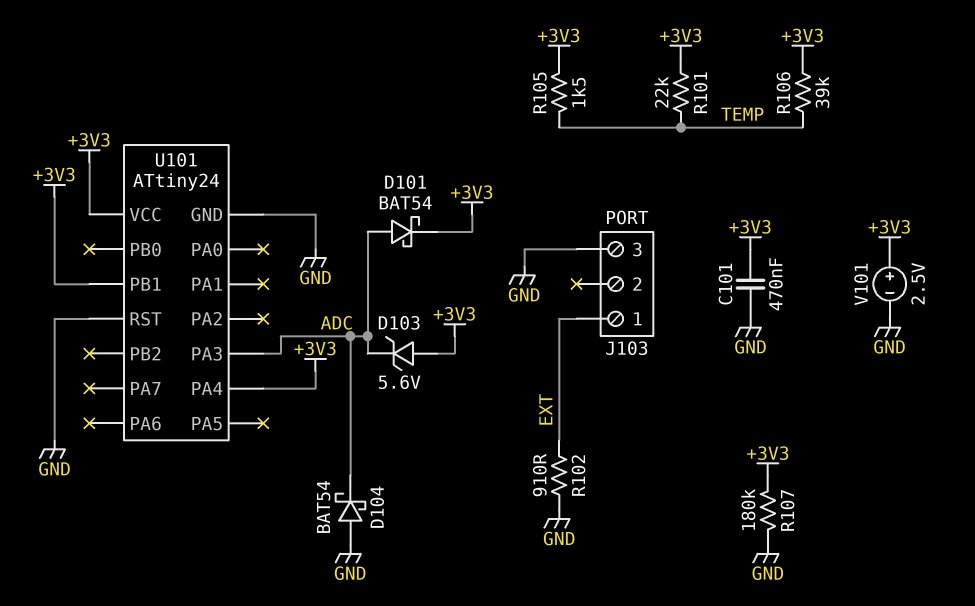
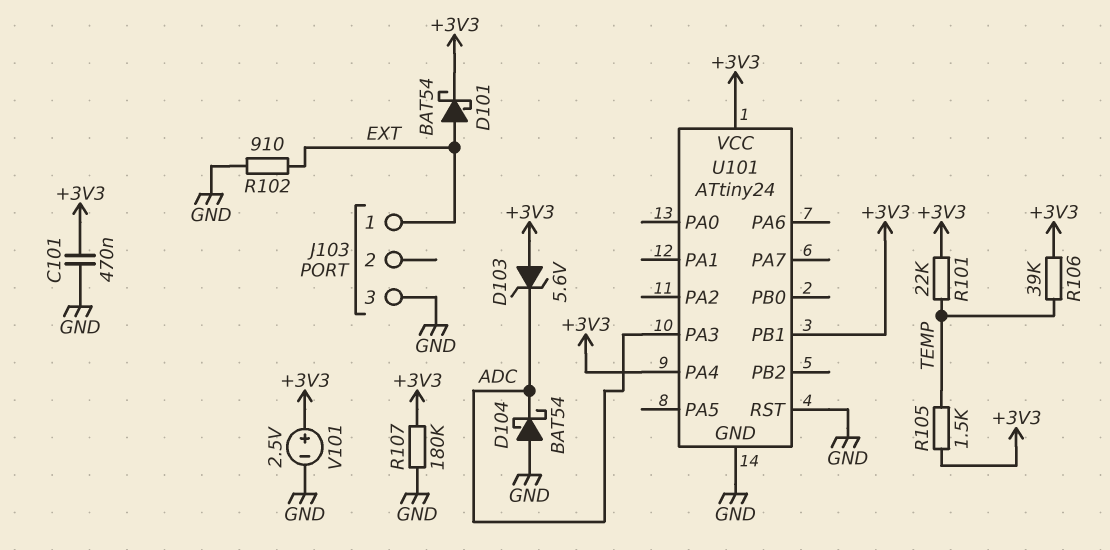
D101: schottky BAT54 (A ADC, K +3V3) -> schottky BAT54 (A EXT, K +3V3)

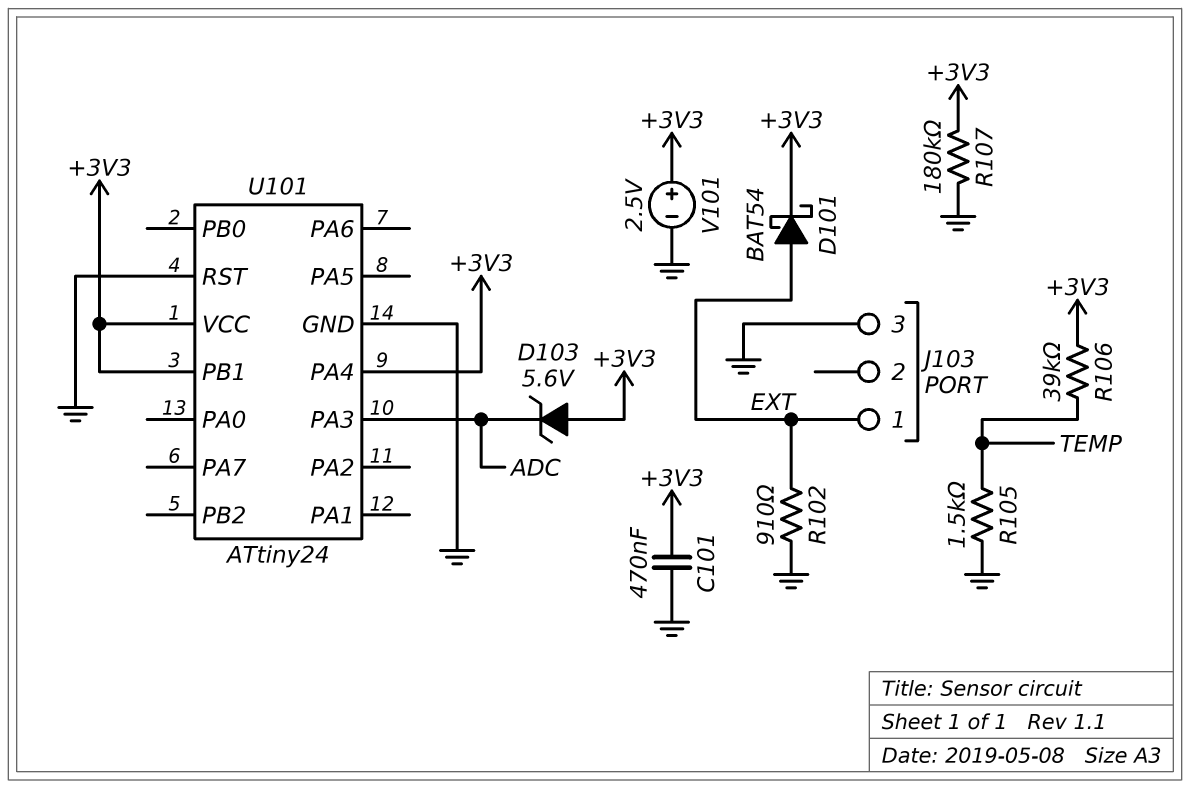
D104: schottky BAT54 (A GND, K ADC) -> none
R101: 22k (+3V3, TEMP) -> none
R105: 1.5k (+3V3, TEMP) -> 1.5k (GND, TEMP)

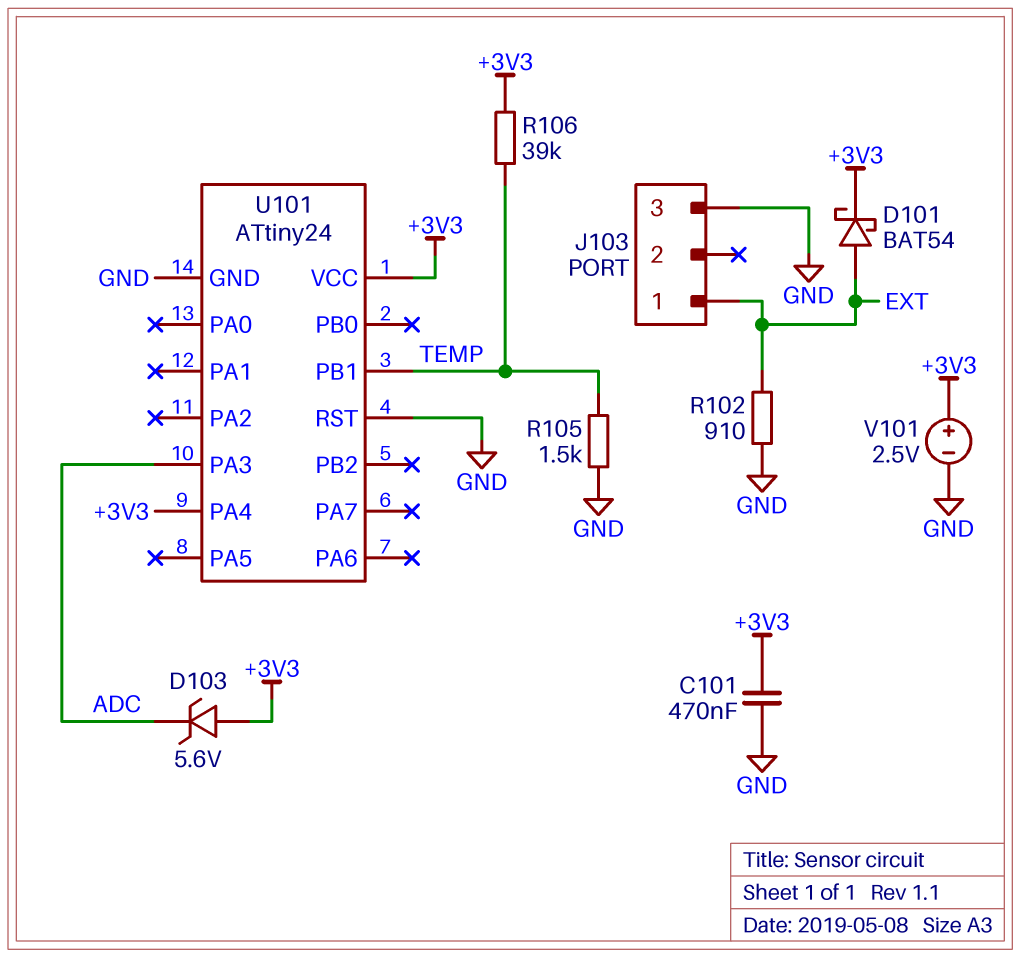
R107: 180k (+3V3, GND) -> none
U101 pin PB1: +3V3 -> TEMP

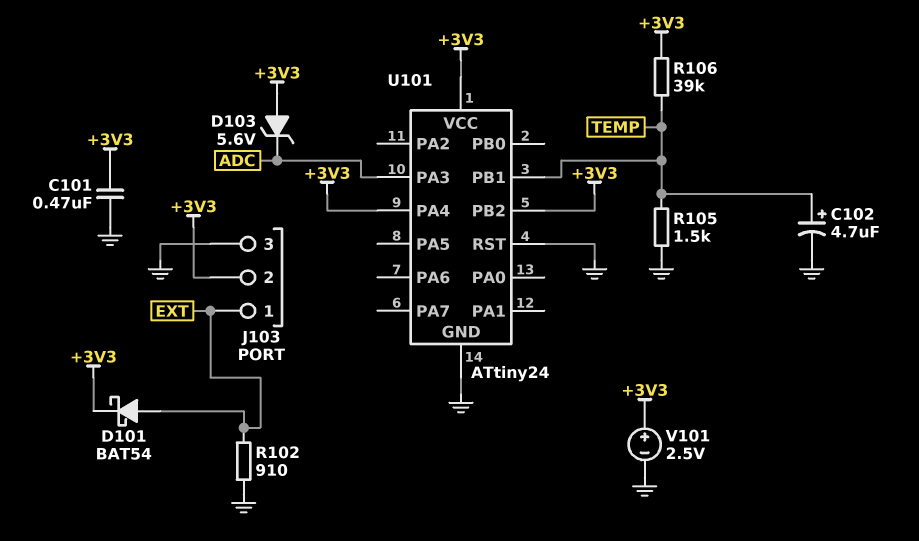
C102: none -> 4.7uF (plus TEMP, minus GND)
J103 pin 2: none -> +3V3
U101 pin PB2: none -> +3V3

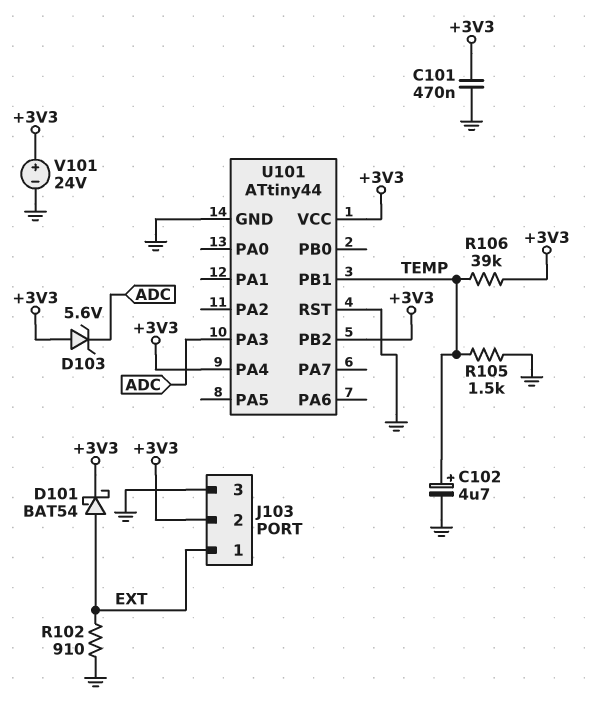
U101: ATtiny24 -> ATtiny44
V101: 2.5V (plus +3V3, minus GND) -> 24V (plus +3V3, minus GND)

